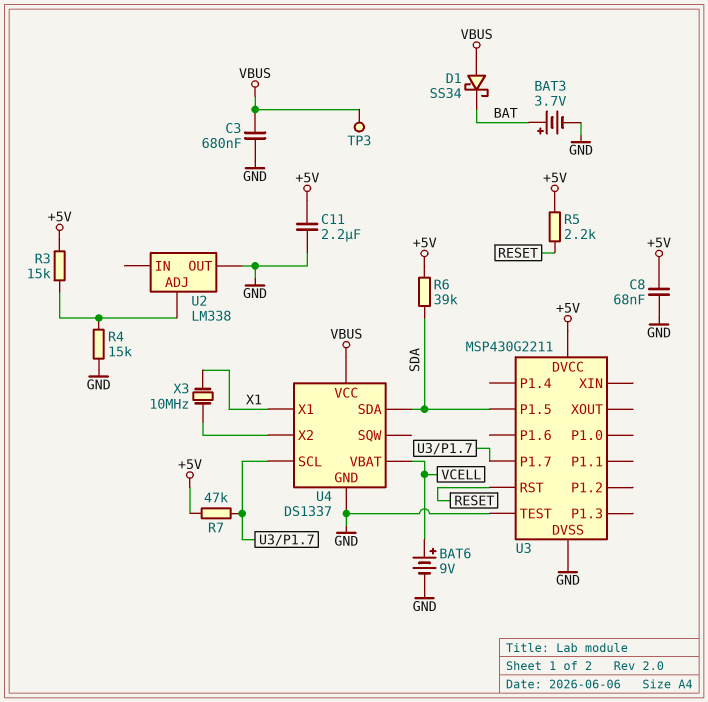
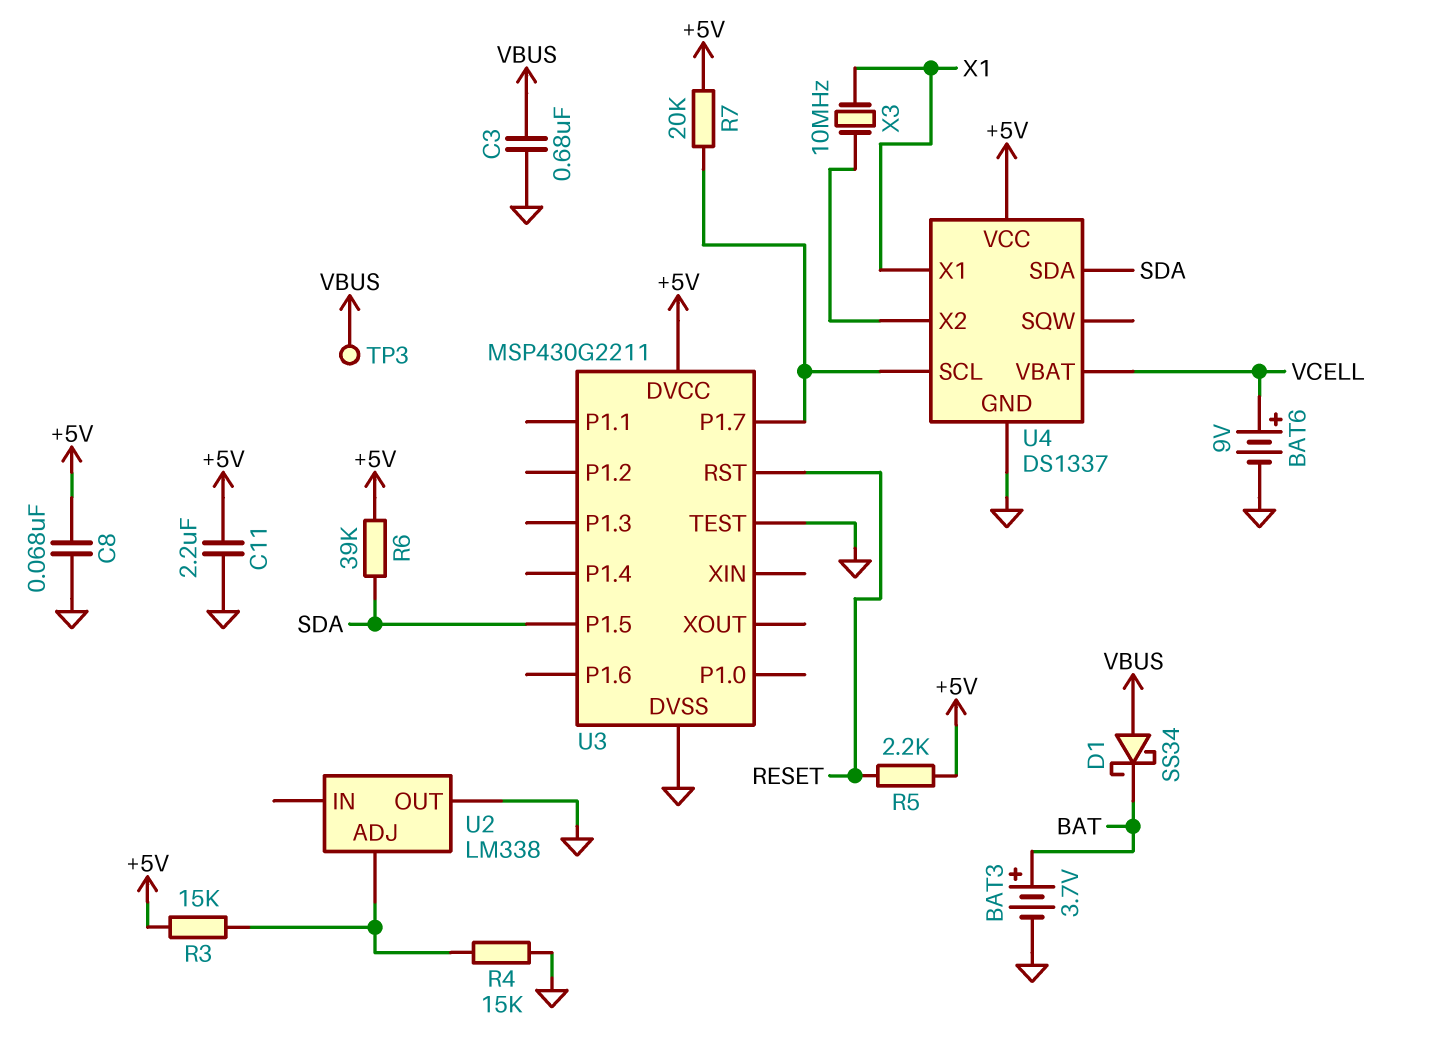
R7: 47k (+5V, U3/P1.7) -> 20k (+5V, U3/P1.7)
U4 pin VCC: VBUS -> +5V

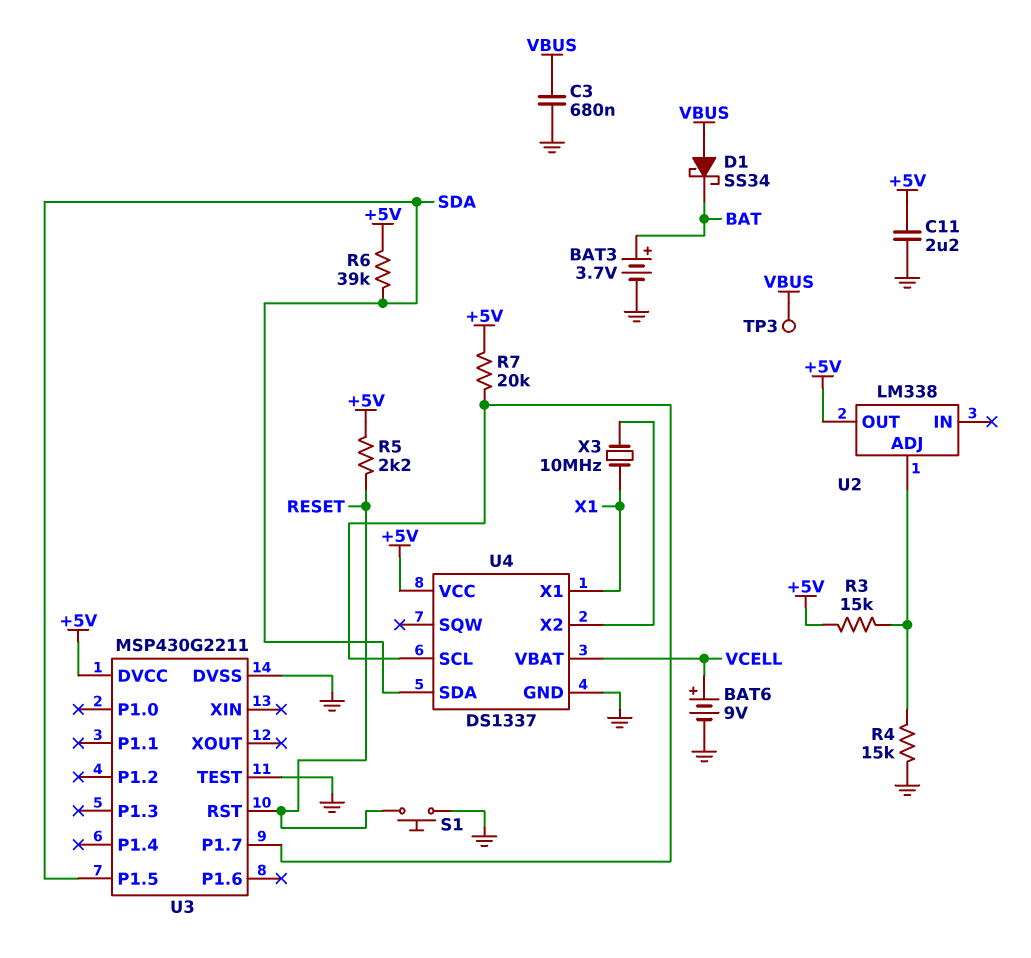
C8: 68nF (+5V, GND) -> none
S1: none -> button (GND, RESET)
U2 pin OUT: GND -> +5V

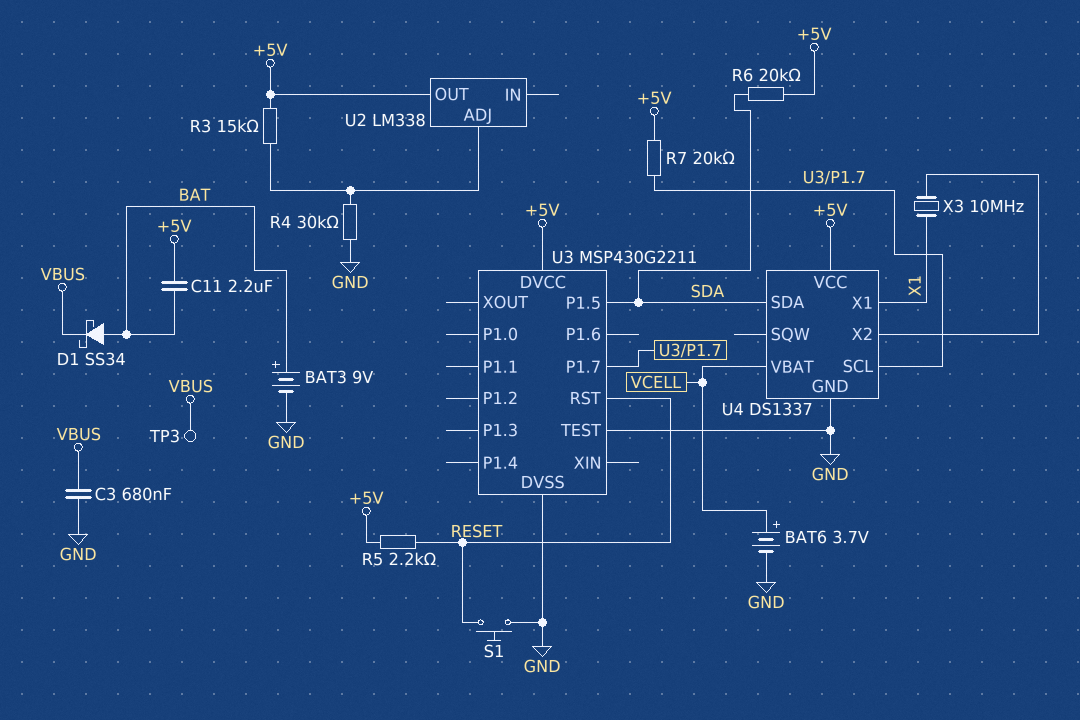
BAT3: 3.7V (plus BAT, minus GND) -> 9V (plus BAT, minus GND)
BAT6: 9V (plus VCELL, minus GND) -> 3.7V (plus VCELL, minus GND)
C11: 2.2uF (+5V, GND) -> 2.2uF (+5V, BAT)
D1: schottky SS34 (A VBUS, K BAT) -> schottky SS34 (A BAT, K VBUS)
R4: 15k (GND, U2/ADJ) -> 30k (GND, U2/ADJ)
R6: 39k (+5V, SDA) -> 20k (+5V, SDA)

